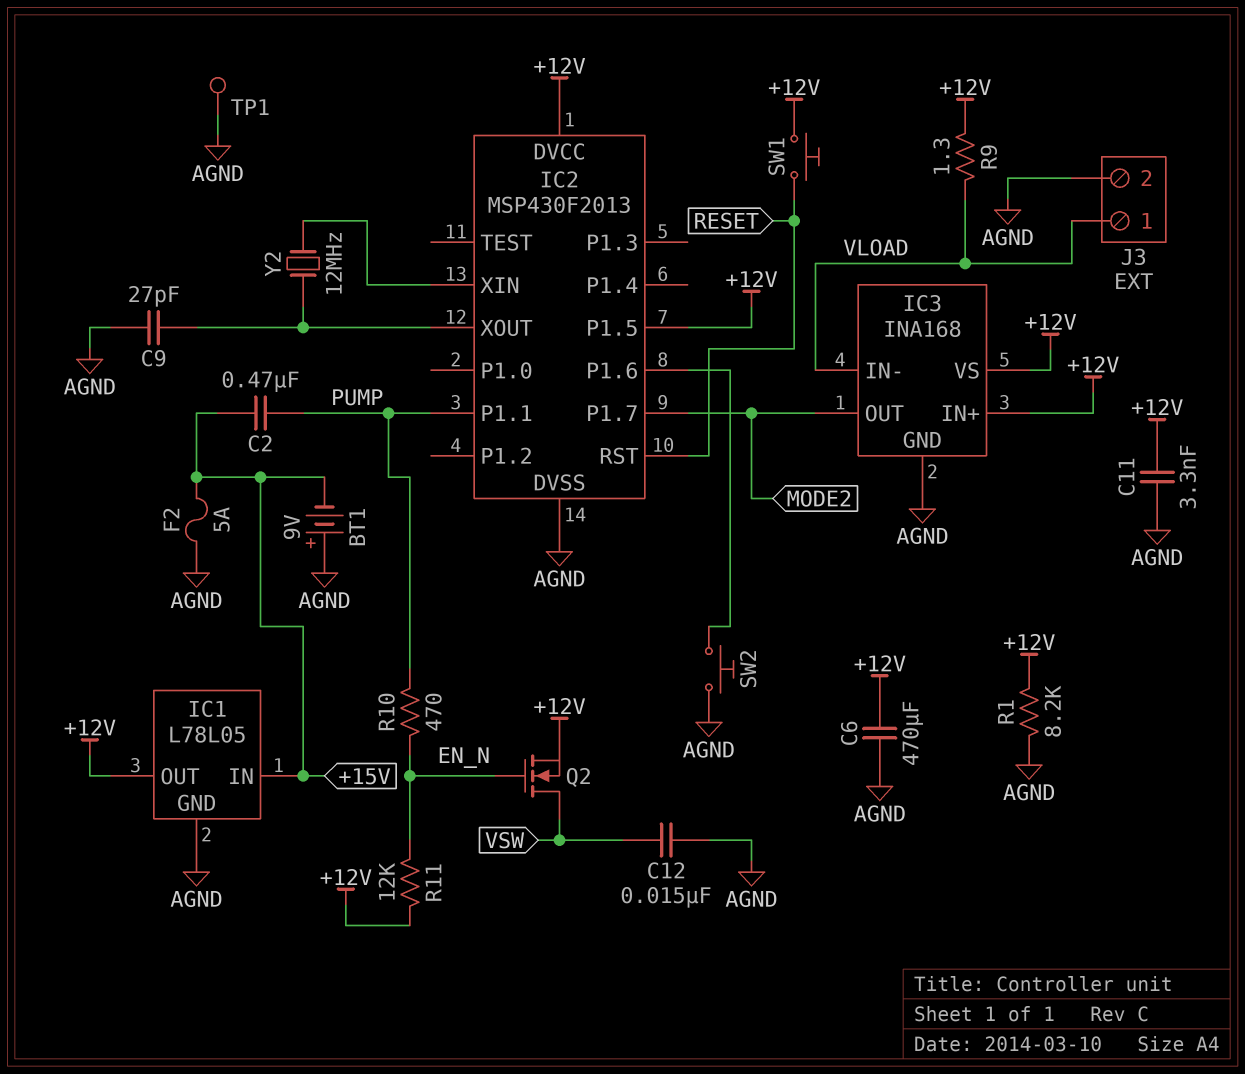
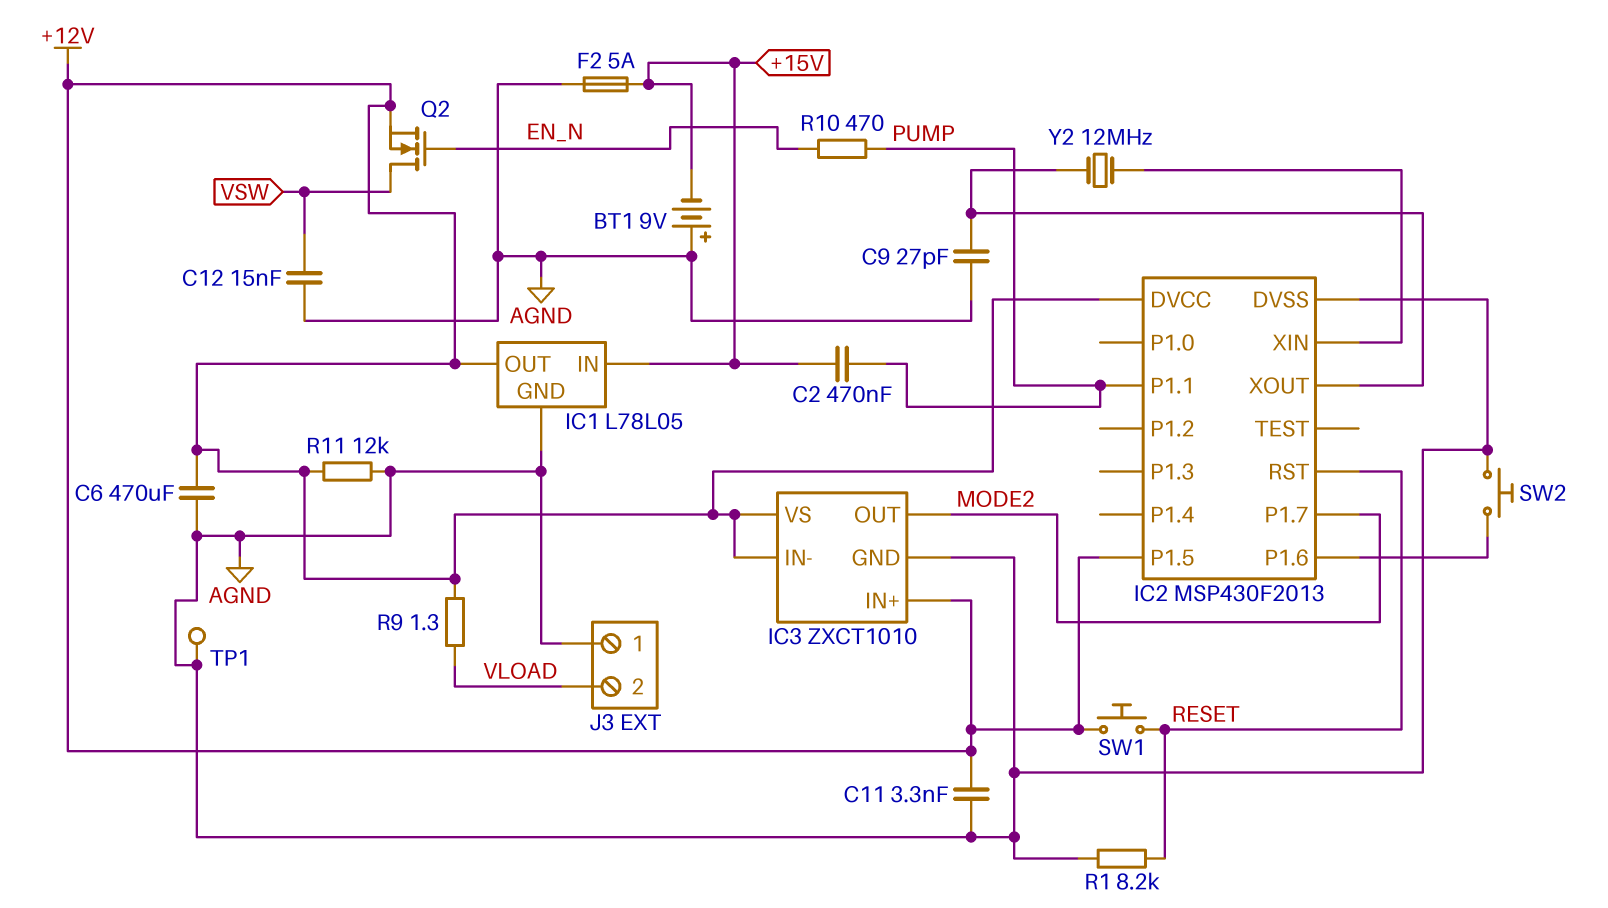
IC3: INA168 -> ZXCT1010
IC3 pin IN-: VLOAD -> +12V
J3 pin 1: VLOAD -> AGND
J3 pin 2: AGND -> VLOAD
R1: 8.2k (+12V, AGND) -> 8.2k (AGND, RESET)
R11: 12k (+12V, EN_N) -> 12k (+12V, AGND)

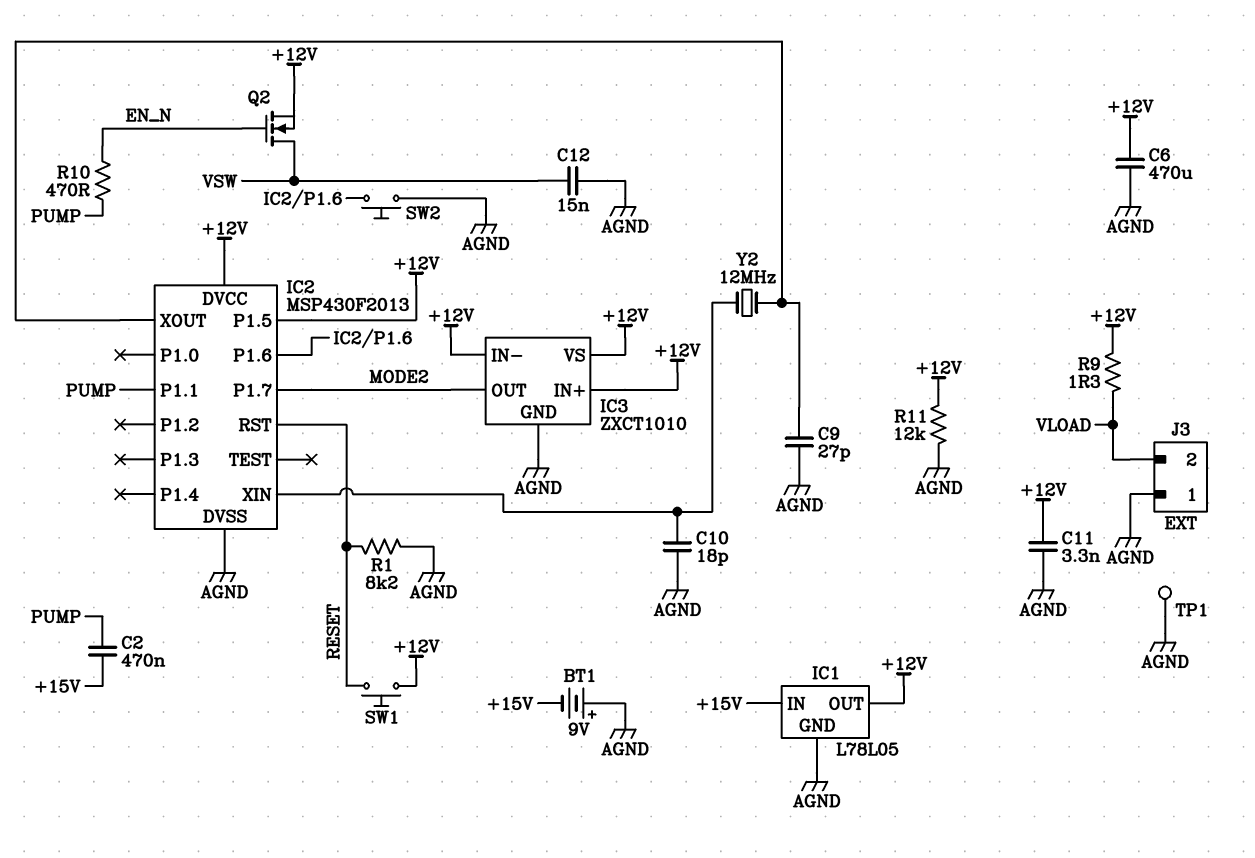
C10: none -> 18pF (AGND, IC2/XIN)
F2: 5A (+15V, AGND) -> none

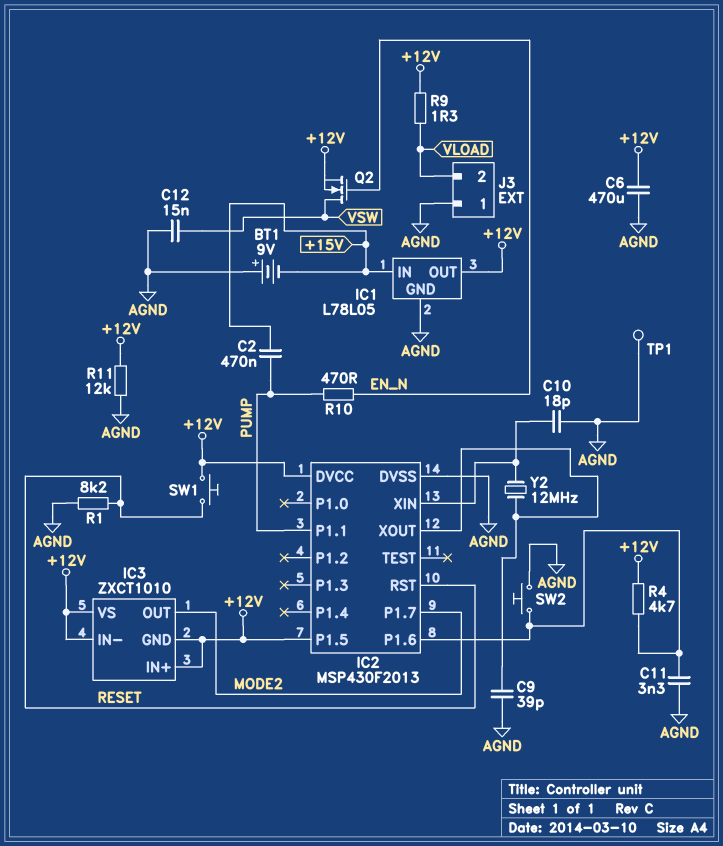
C9: 27pF (AGND, IC2/XOUT) -> 39pF (AGND, IC2/XOUT)
C11: 3.3nF (+12V, AGND) -> 3.3nF (AGND, IC2/P1.6)
IC3 pin GND: AGND -> +12V
R4: none -> 4.7k (+12V, IC2/P1.6)

